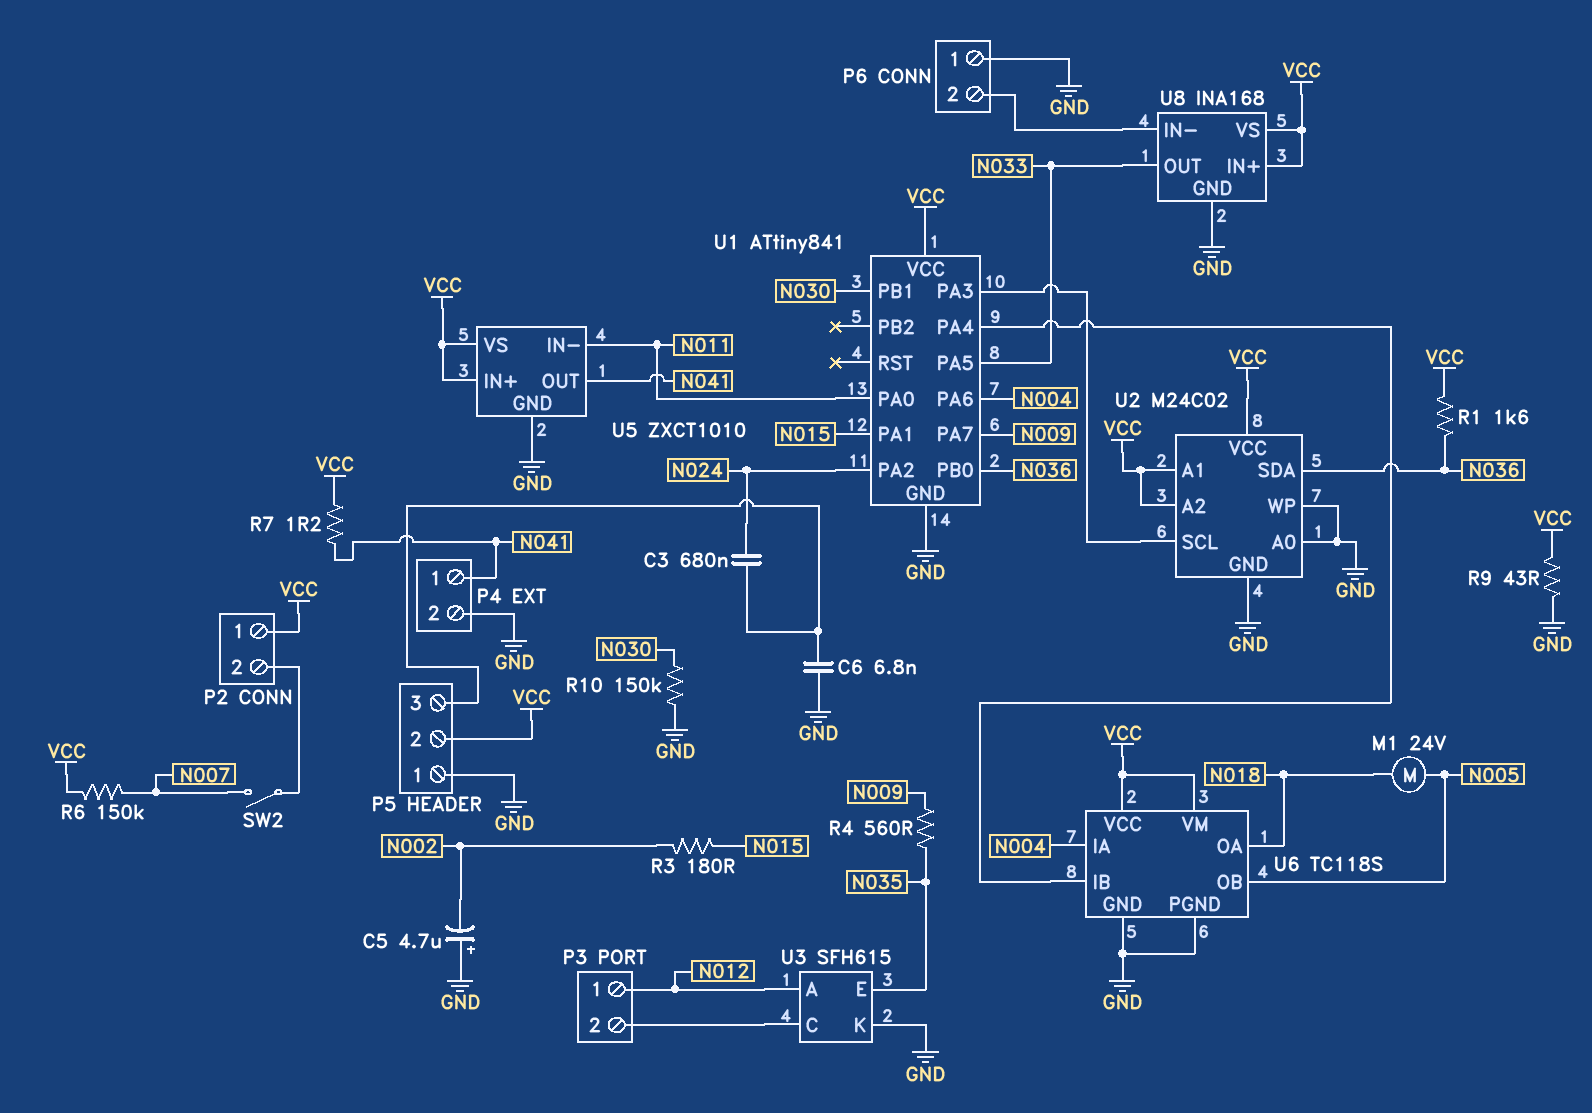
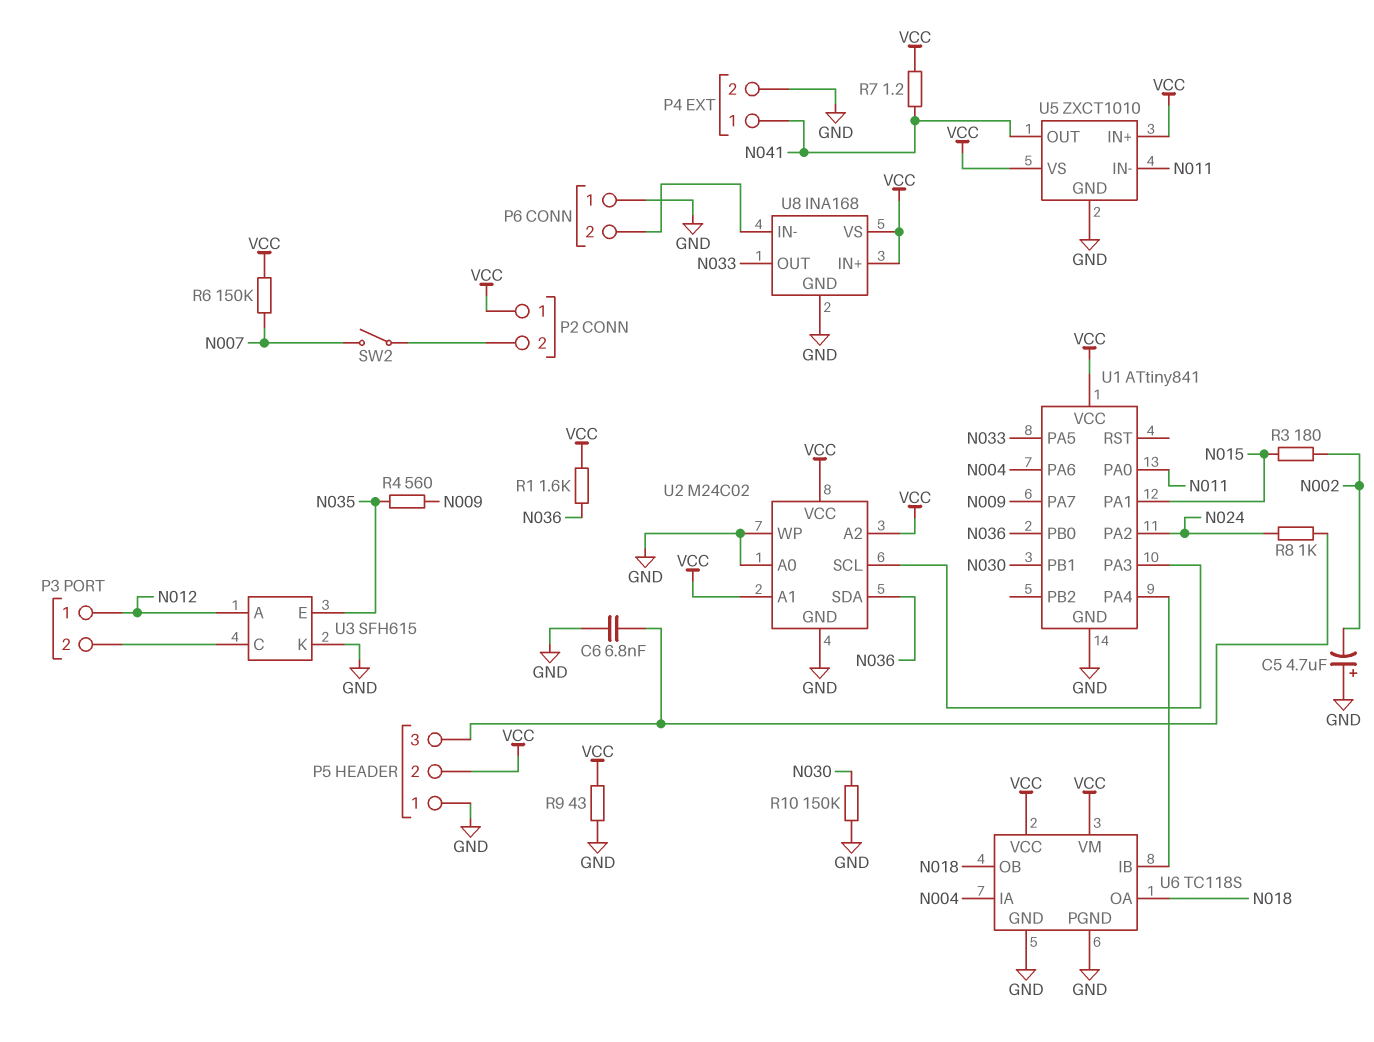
C3: 680nF (N024, P5/3) -> none
M1: motor 24V (N005, N018) -> none
R8: none -> 1k (N024, P5/3)
U6 pin OB: N005 -> N018

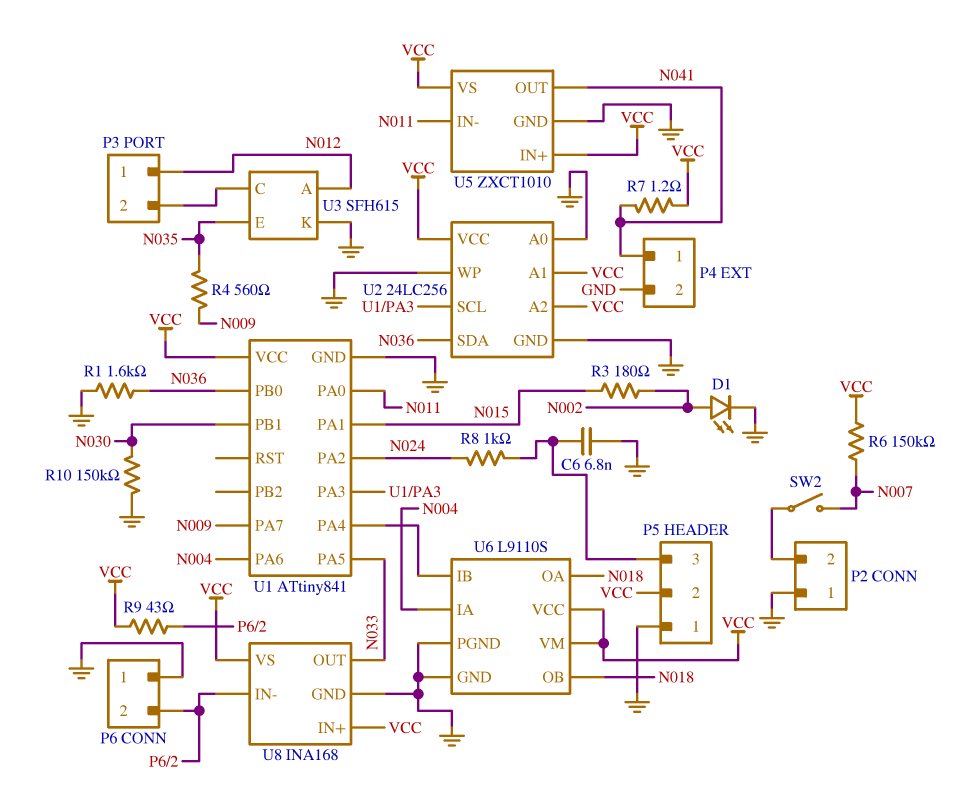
C5: 4.7uF (plus GND, minus N002) -> none
D1: none -> LED (A N002, K GND)
P2 pin 1: VCC -> GND
R1: 1.6k (N036, VCC) -> 1.6k (GND, N036)
R9: 43 (GND, VCC) -> 43 (P6/2, VCC)
U2: M24C02 -> 24LC256
U6: TC118S -> L9110S

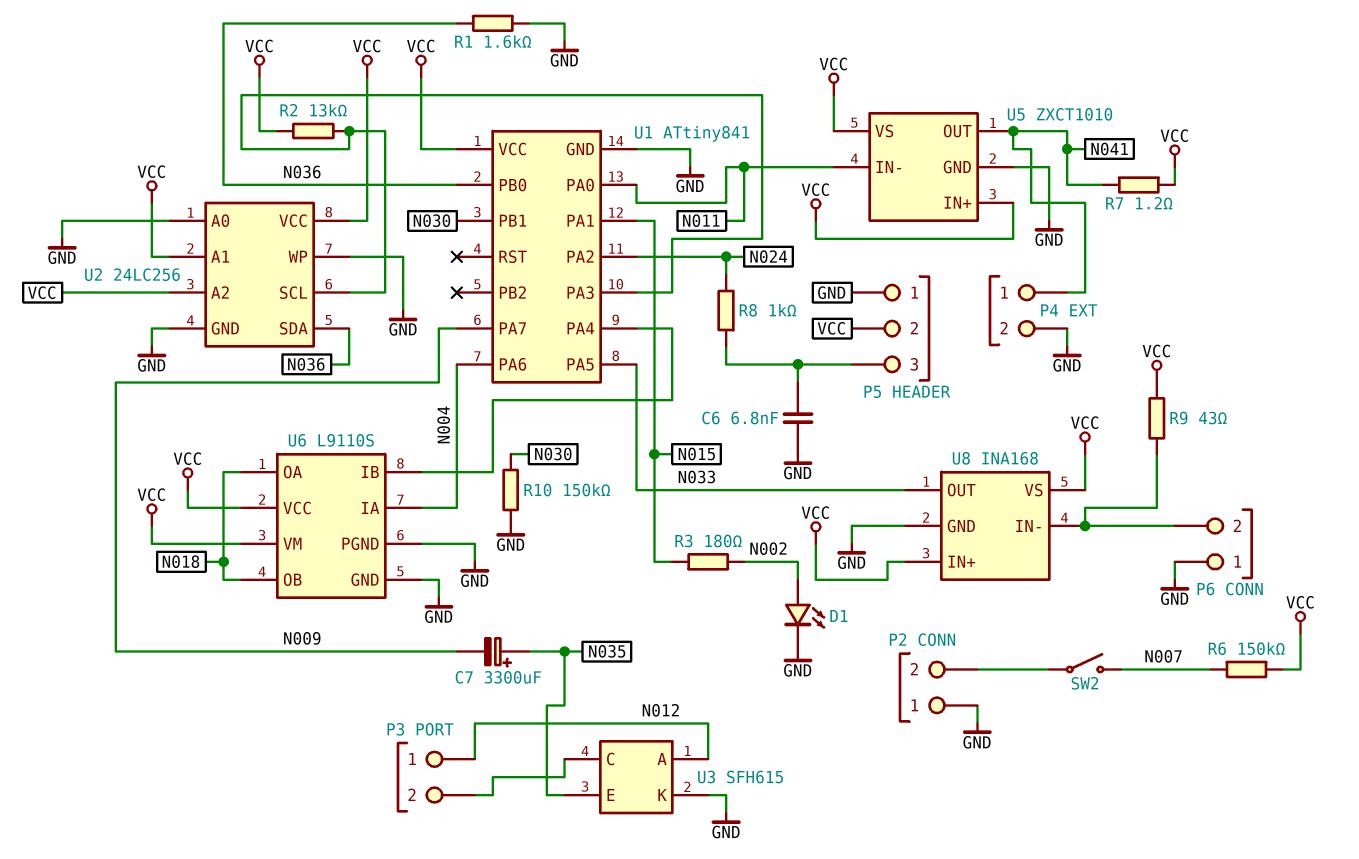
C7: none -> 3300uF (plus N035, minus N009)
R2: none -> 13k (U1/PA3, VCC)
R4: 560 (N009, N035) -> none

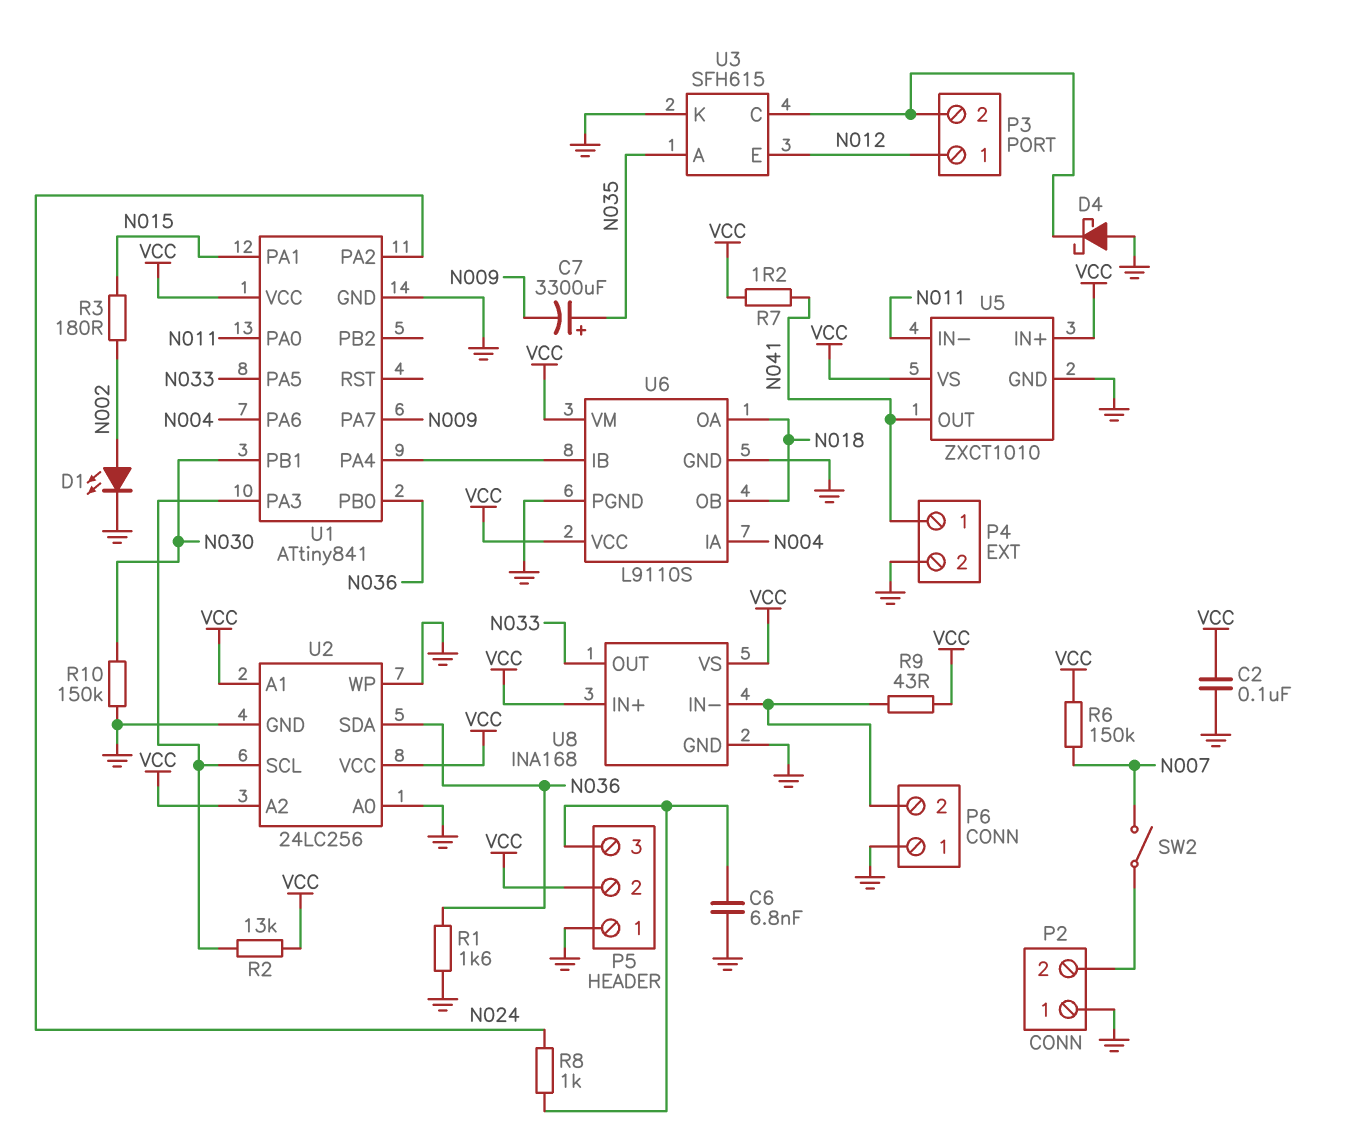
C2: none -> 100nF (GND, VCC)
D4: none -> schottky (A GND, K P3/2)
U3 pin A: N012 -> N035
U3 pin E: N035 -> N012

